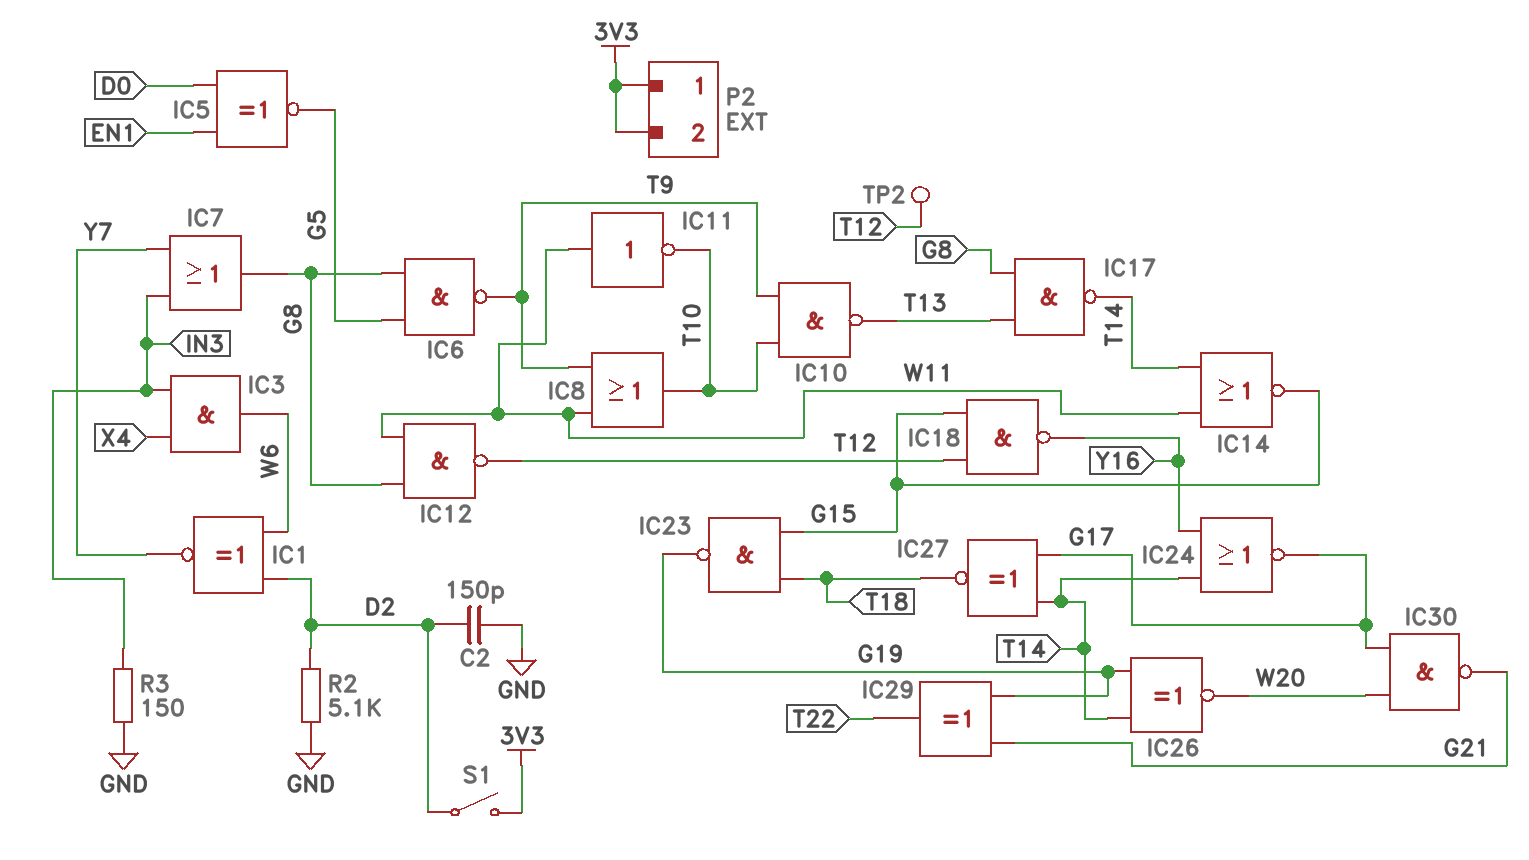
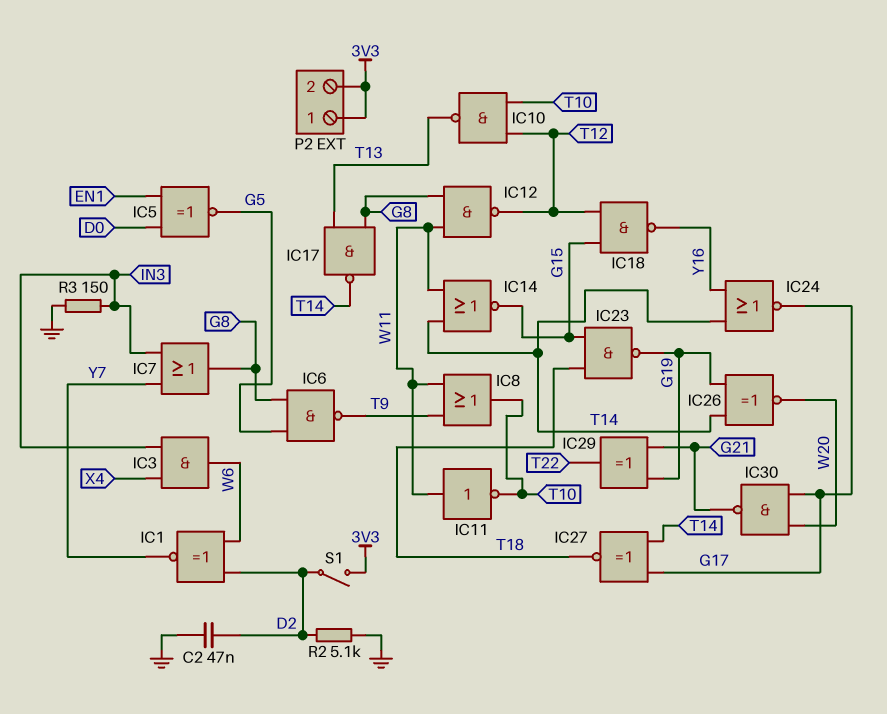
C2: 150pF (D2, GND) -> 47nF (D2, GND)
IC10: NAND (in T9, in T10, out T13) -> NAND (in T10, in T12, out T13)
TP2: test point (T12) -> none

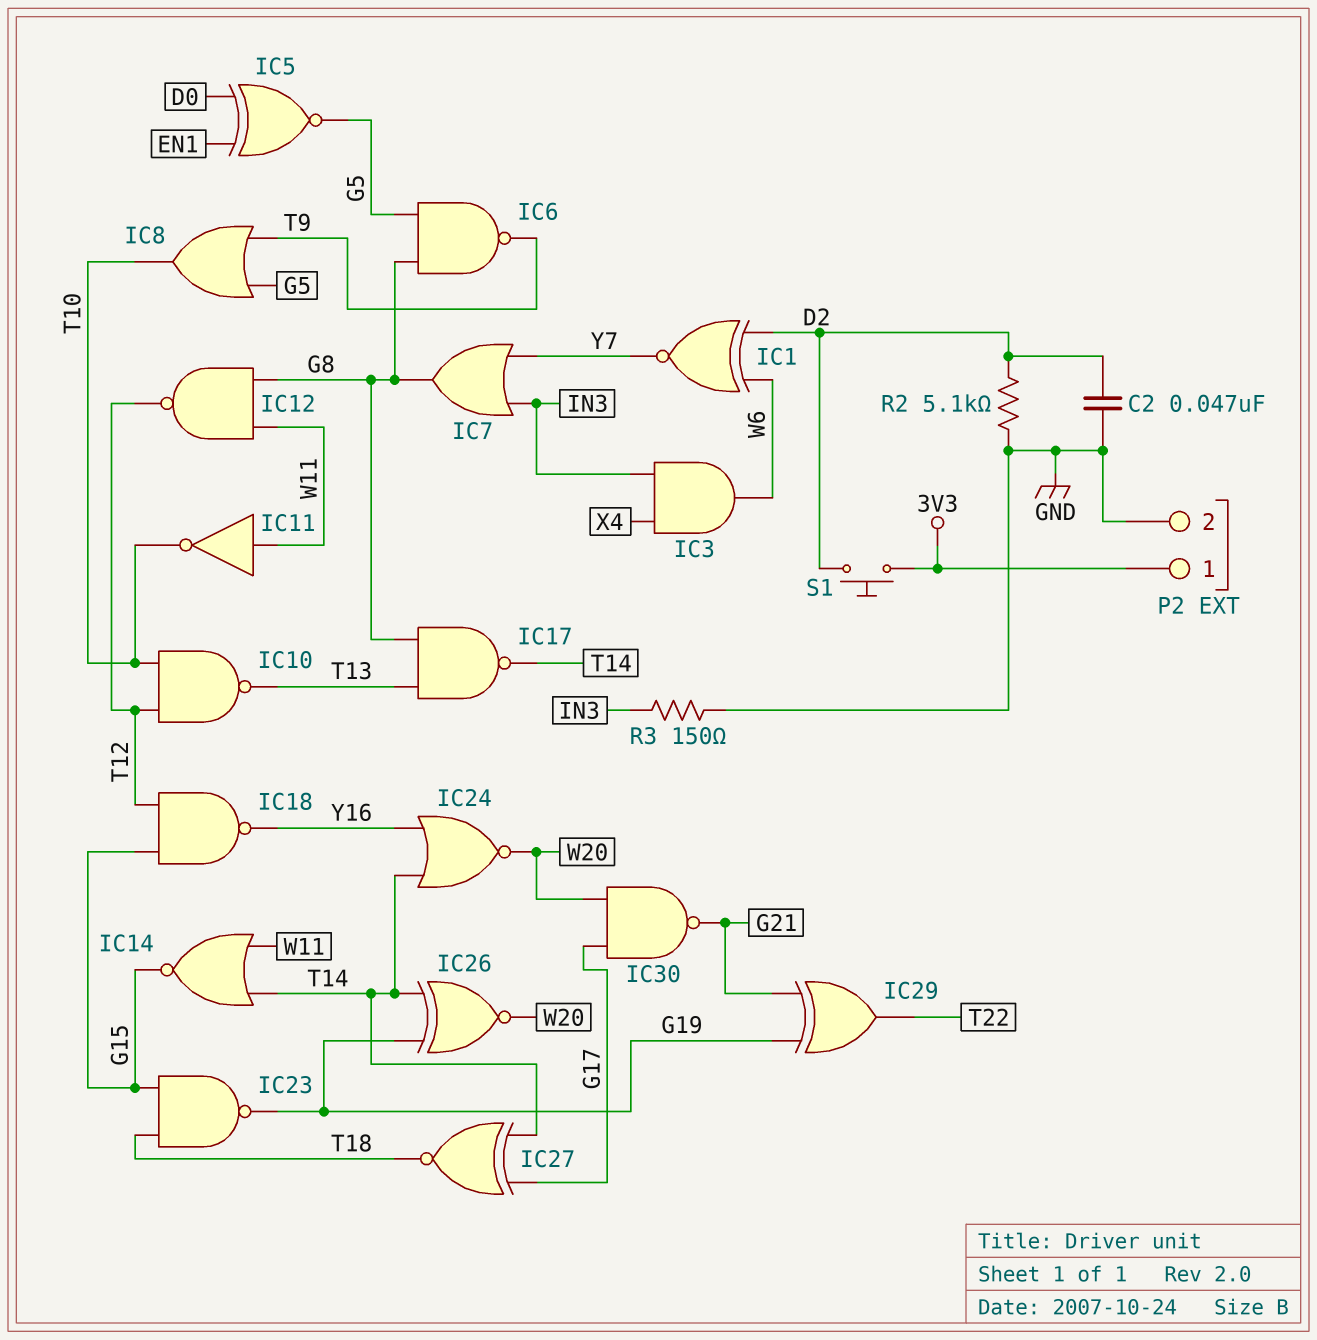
IC8: OR (in T9, in W11, out T10) -> OR (in G5, in T9, out T10)
IC24: NOR (in T14, in Y16, out G17) -> NOR (in T14, in Y16, out W20)
P2 pin 2: 3V3 -> GND
S1: switch (3V3, D2) -> button (3V3, D2)

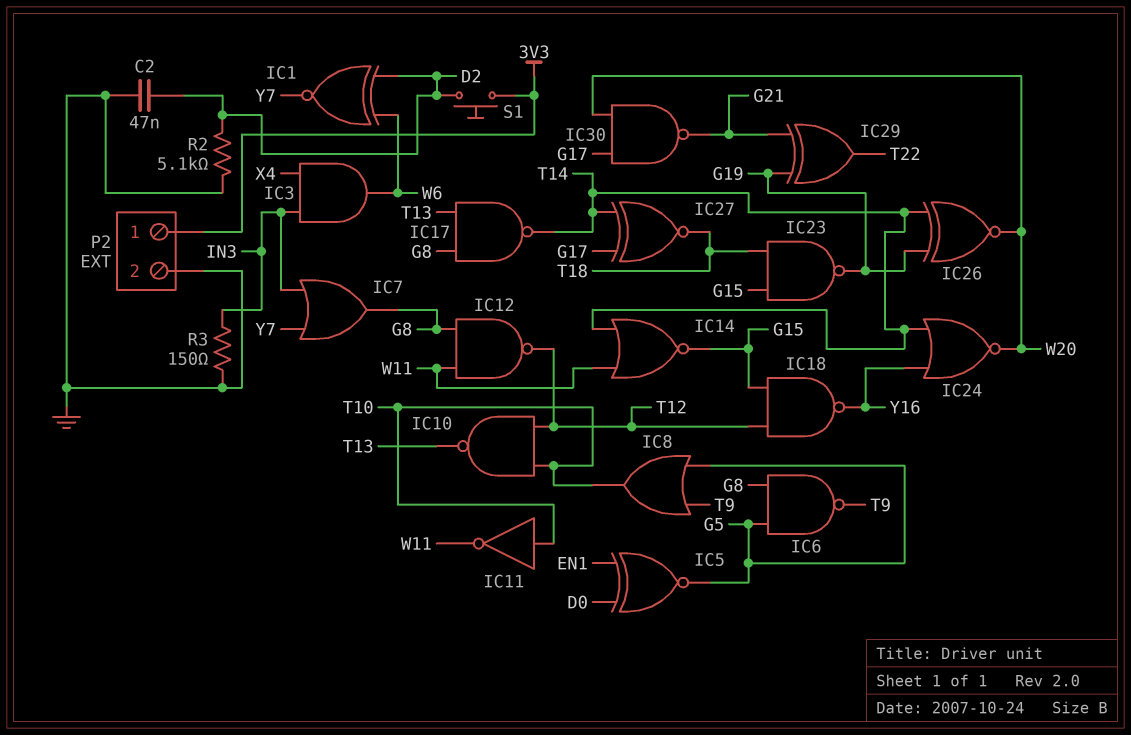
IC11: NOT (in W11, out T10) -> NOT (in T10, out W11)

